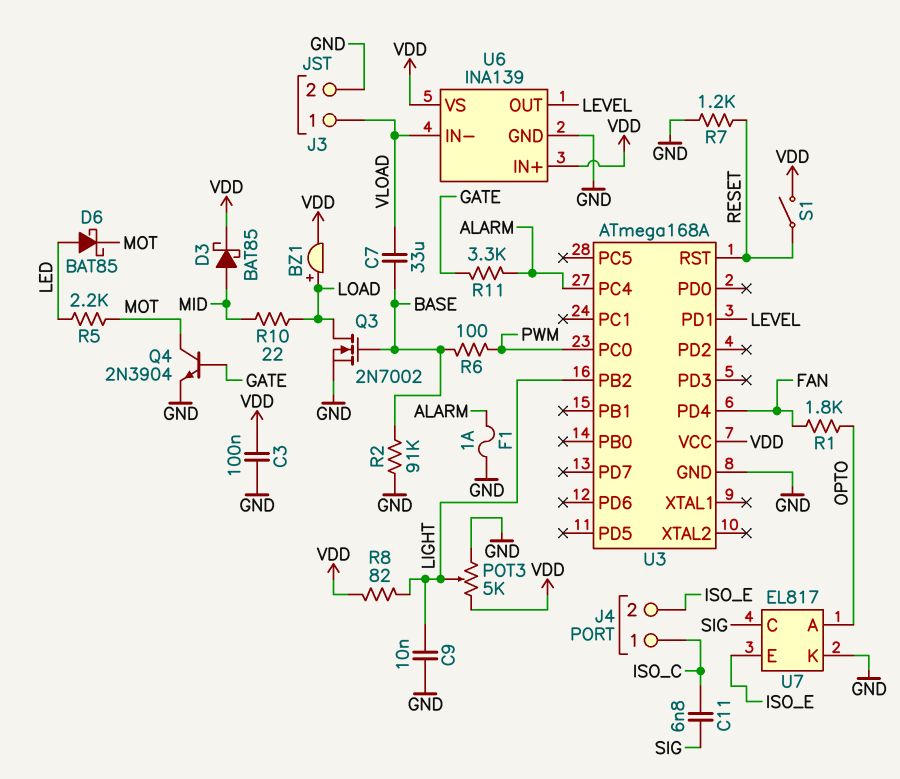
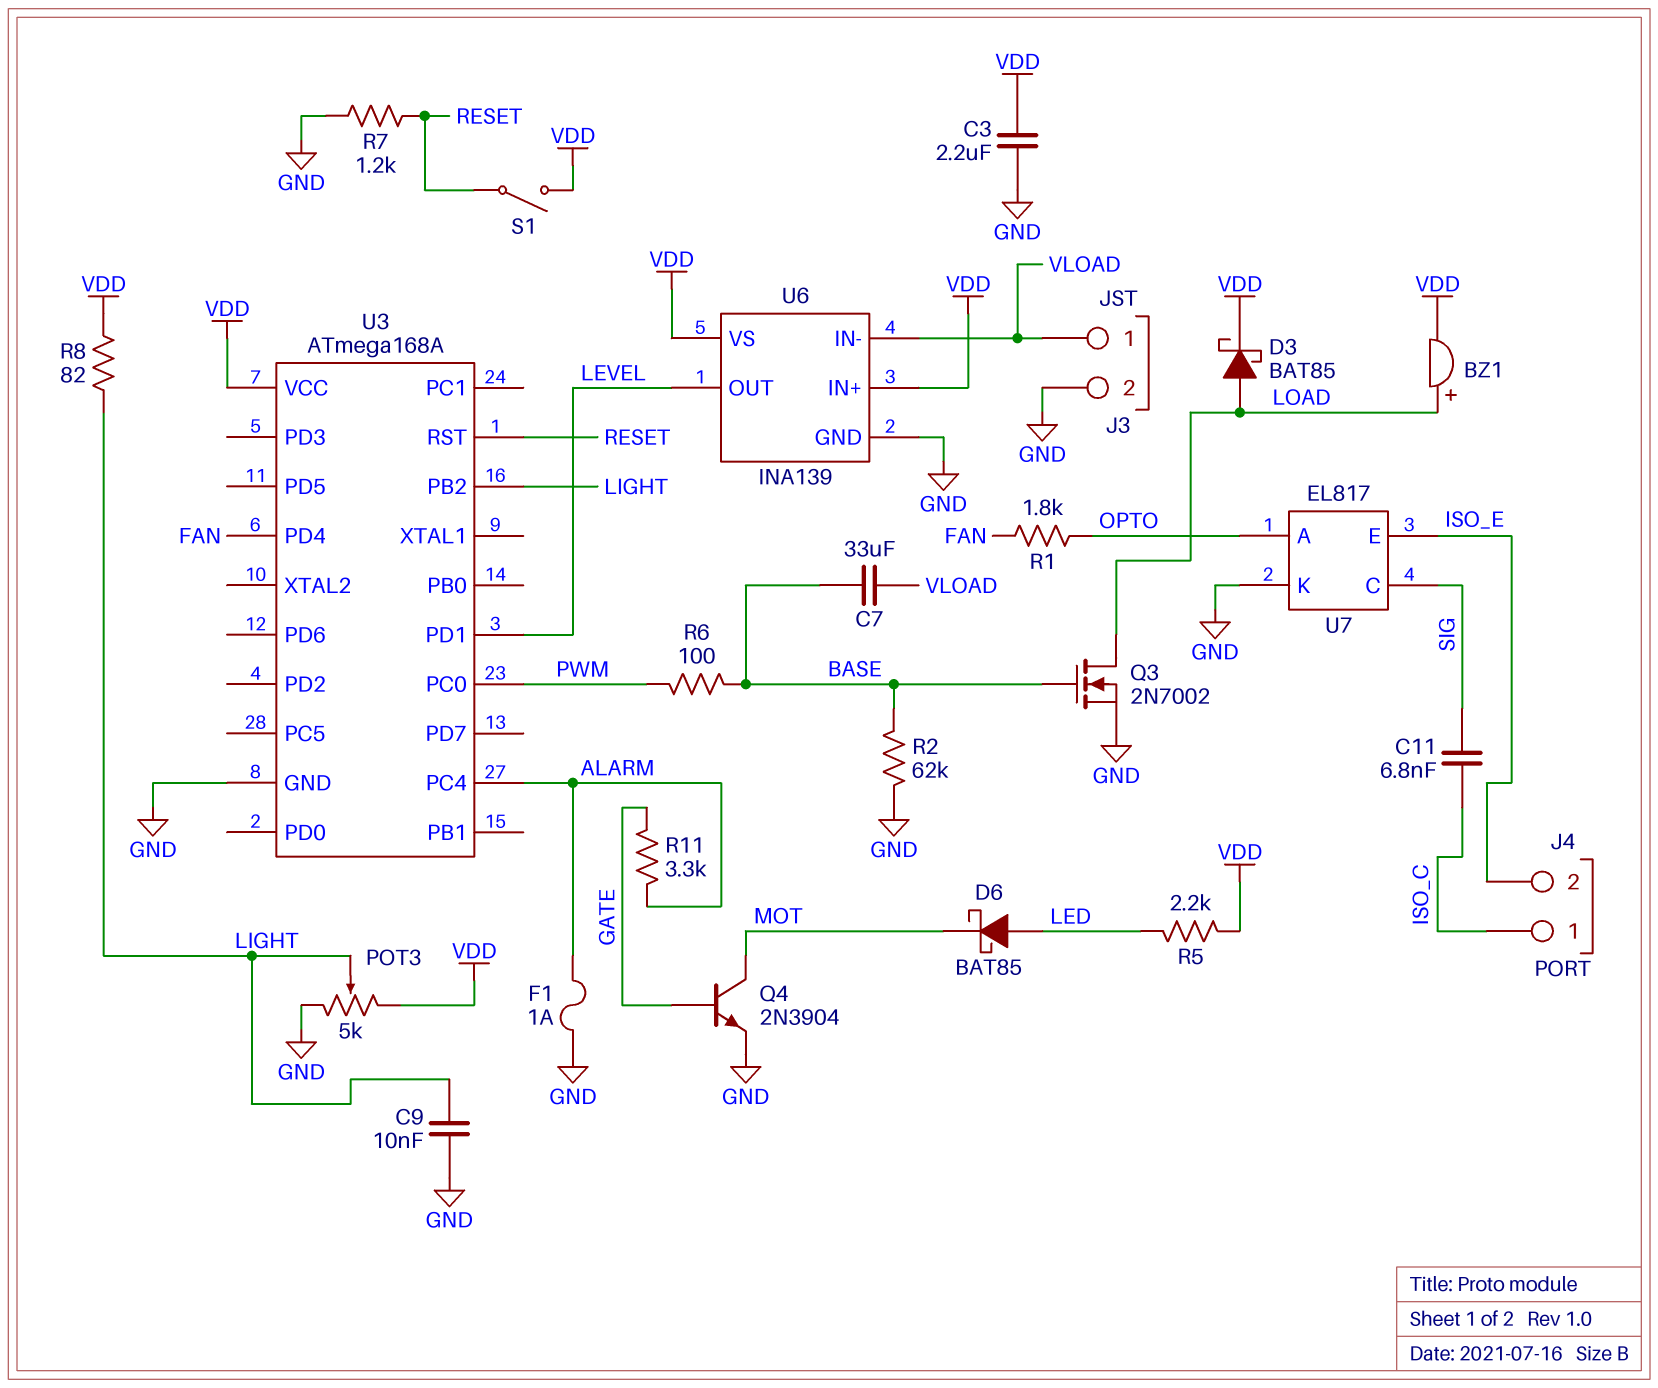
C3: 100nF (GND, VDD) -> 2.2uF (GND, VDD)
D3: schottky BAT85 (A MID, K VDD) -> schottky BAT85 (A LOAD, K VDD)
R2: 91k (BASE, GND) -> 62k (BASE, GND)
R5: 2.2k (LED, MOT) -> 2.2k (LED, VDD)
R10: 22 (LOAD, MID) -> none

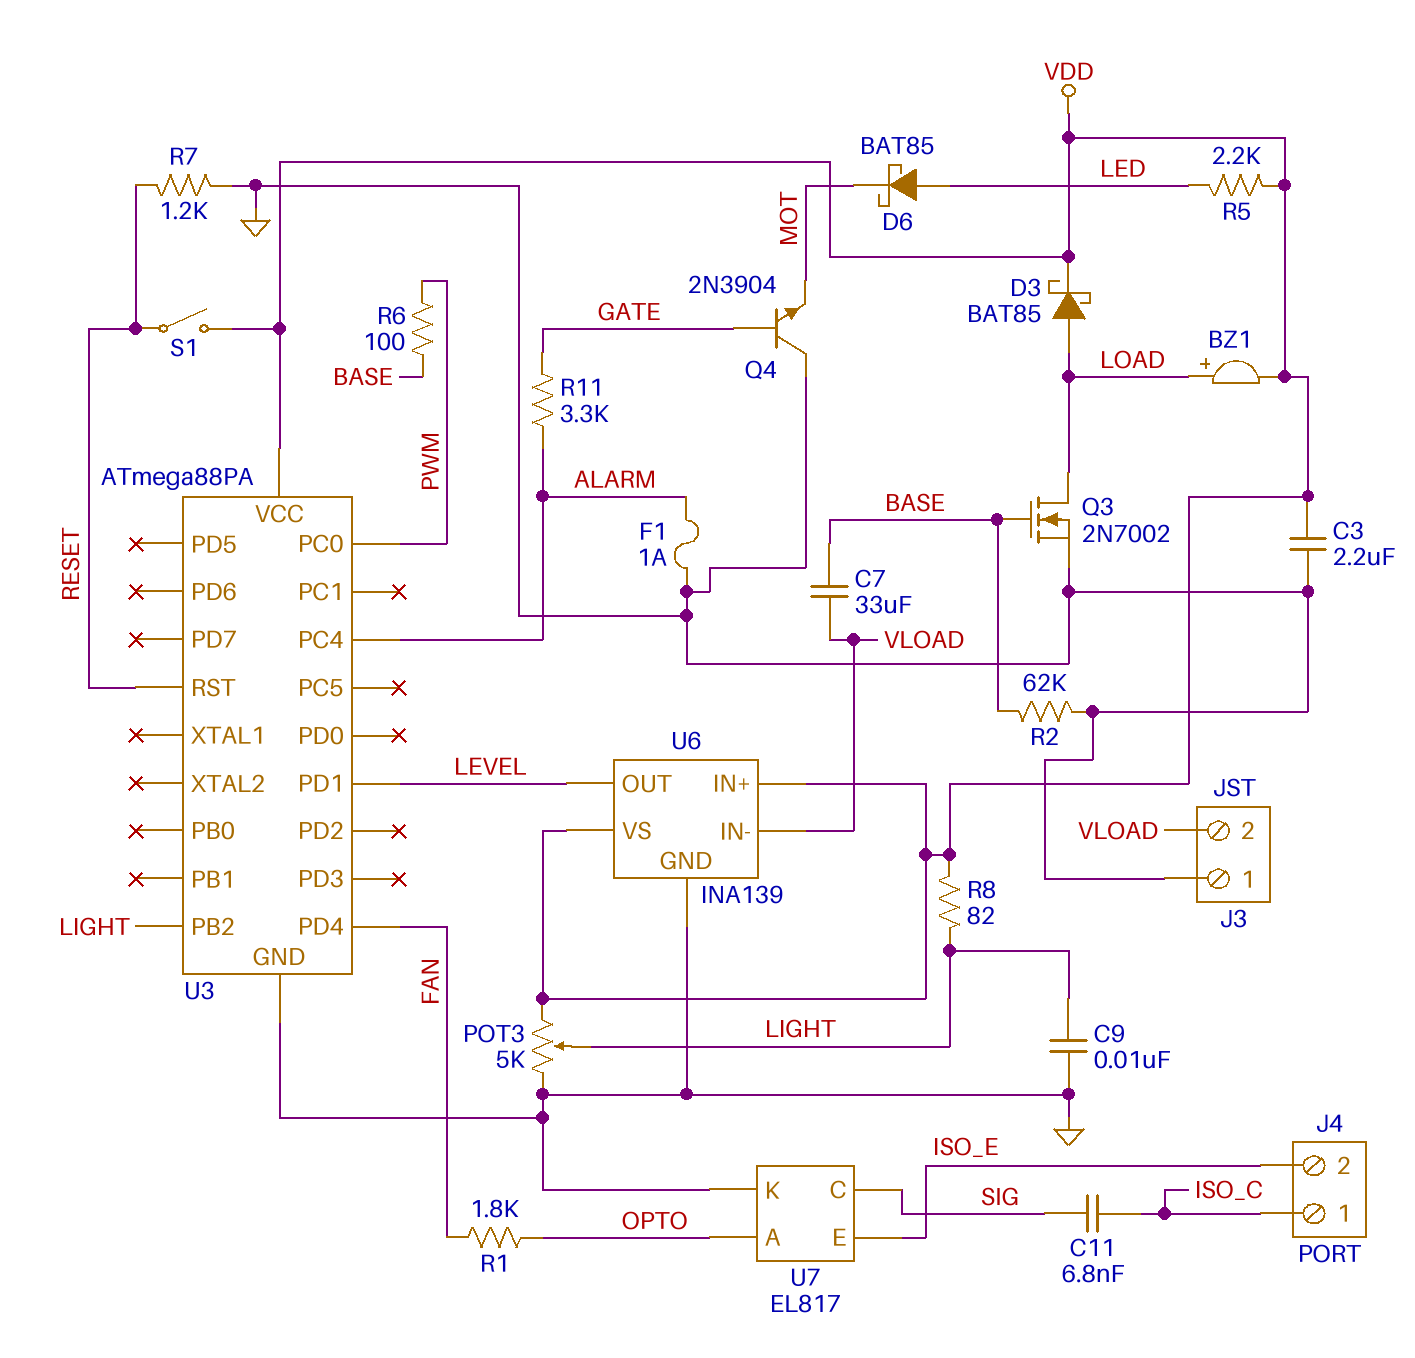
J3 pin 1: VLOAD -> GND
J3 pin 2: GND -> VLOAD
Q4: NPN 2N3904 (B GATE, C MOT, E GND) -> NPN 2N3904 (B GATE, C GND, E MOT)
U3: ATmega168A -> ATmega88PA

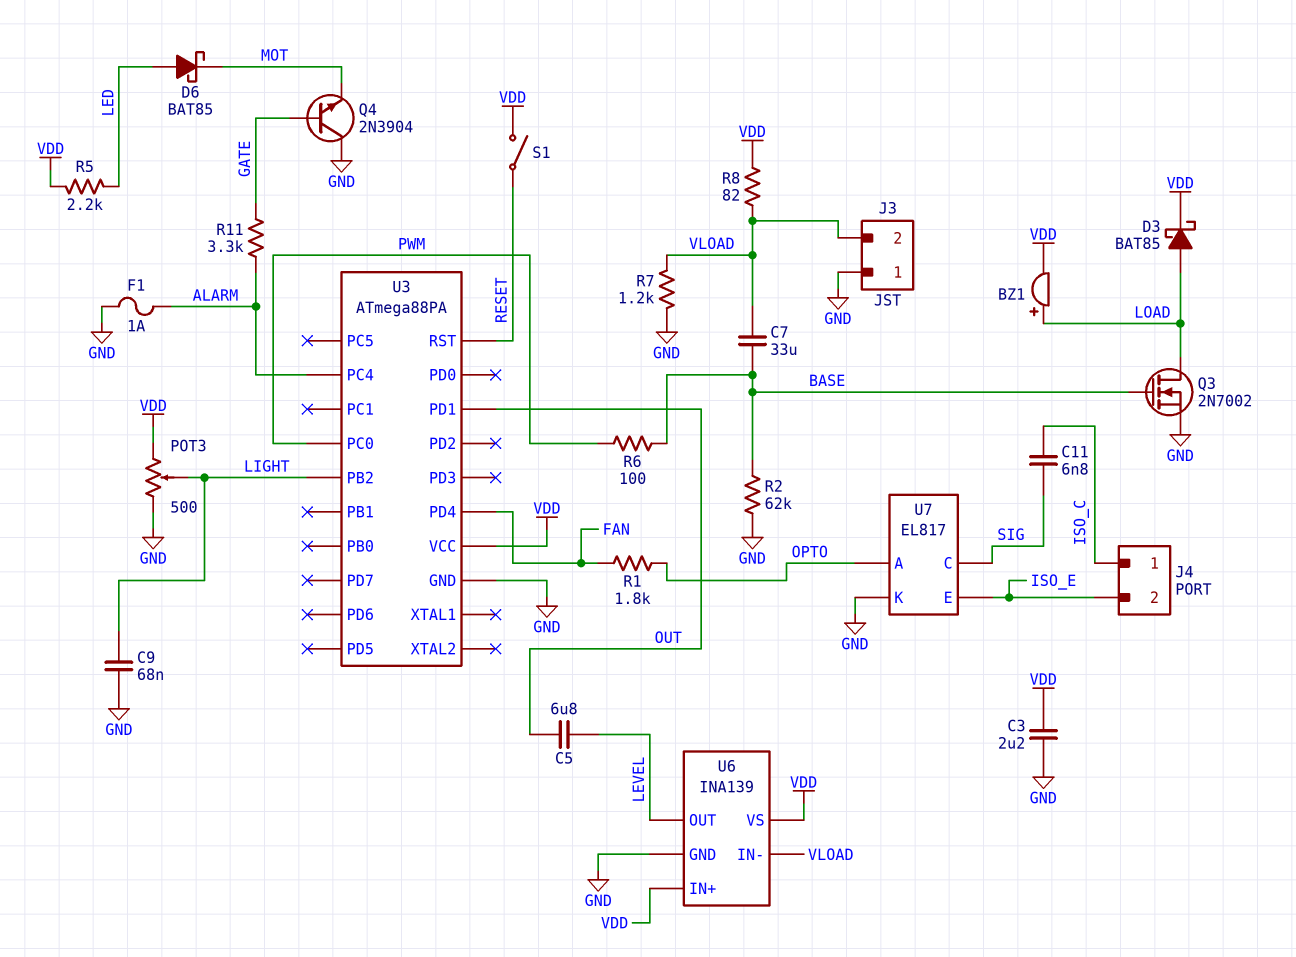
C5: none -> 6.8uF (LEVEL, OUT)
C9: 10nF (GND, LIGHT) -> 68nF (GND, LIGHT)
POT3: 5k (GND, VDD, wiper LIGHT) -> 500 (GND, VDD, wiper LIGHT)
R7: 1.2k (GND, RESET) -> 1.2k (GND, VLOAD)
R8: 82 (LIGHT, VDD) -> 82 (VDD, VLOAD)
U3 pin PD1: LEVEL -> OUT

